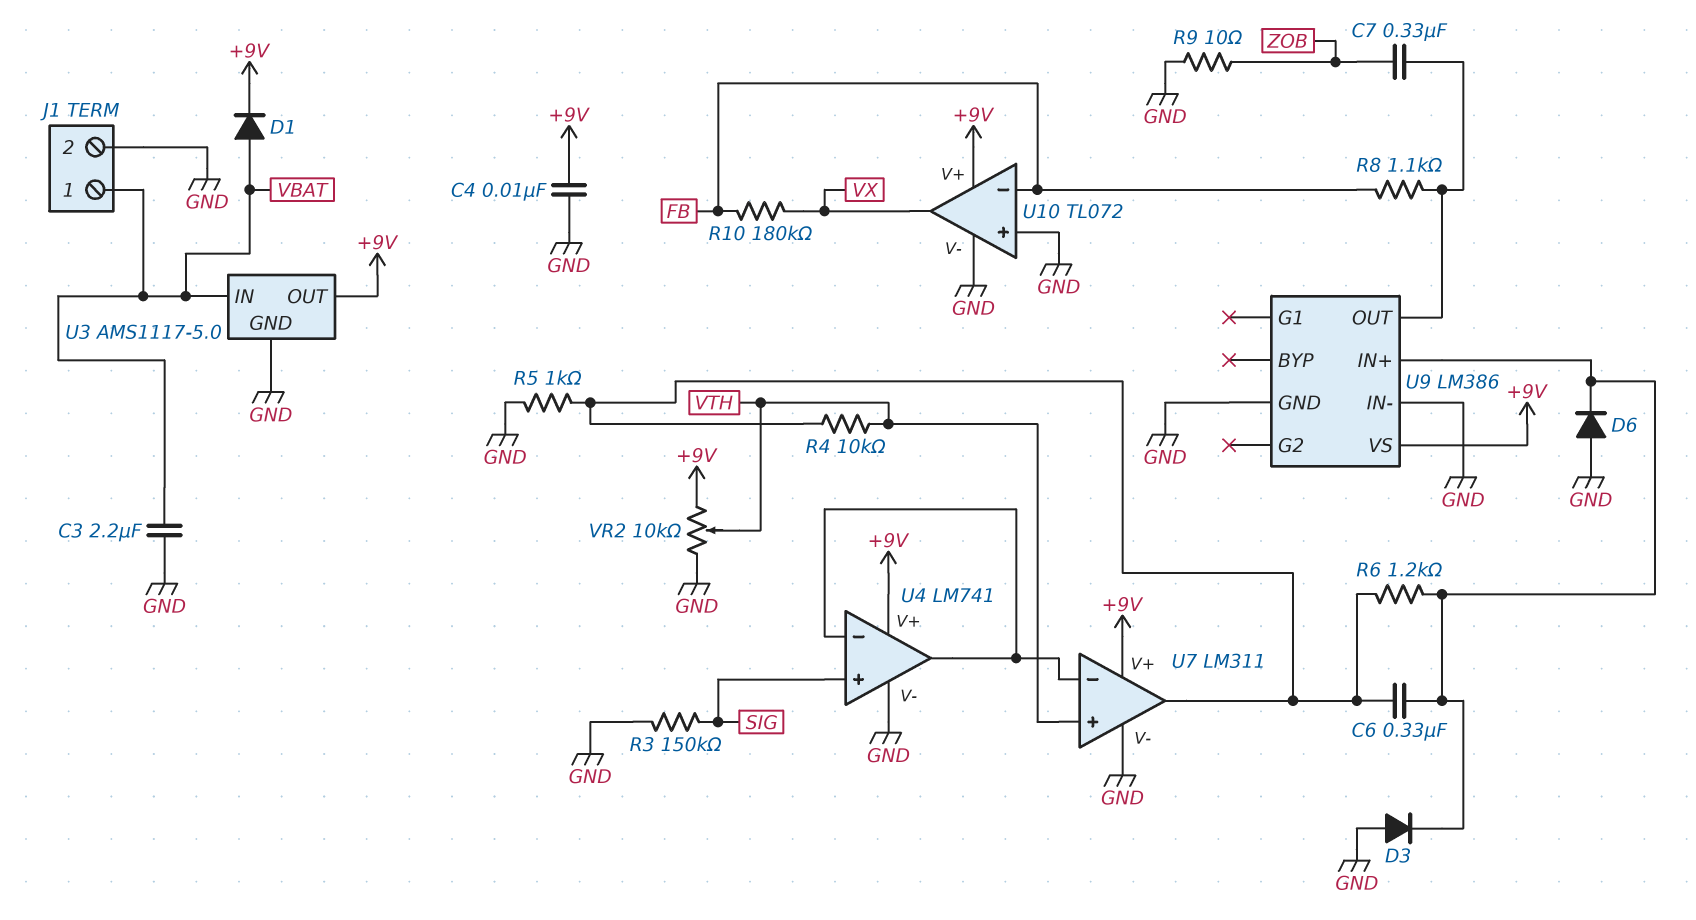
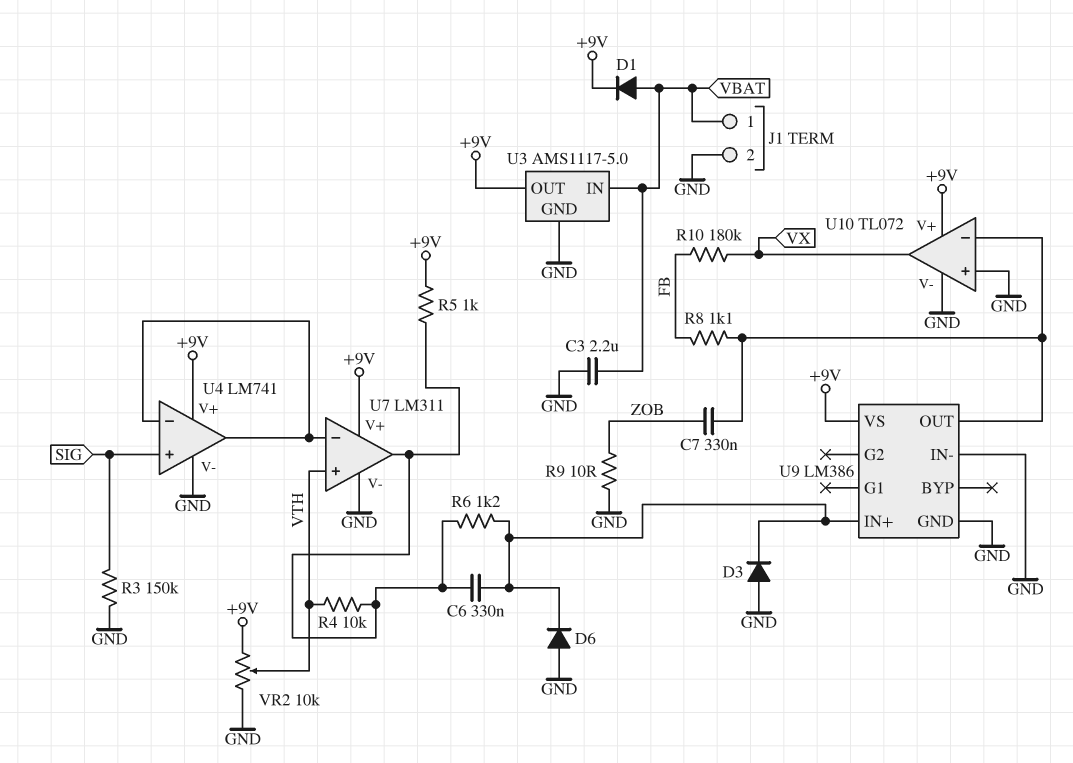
C4: 10nF (+9V, GND) -> none
R5: 1k (GND, U7/out) -> 1k (+9V, U7/out)
U10 pin in-: FB -> U9/OUT

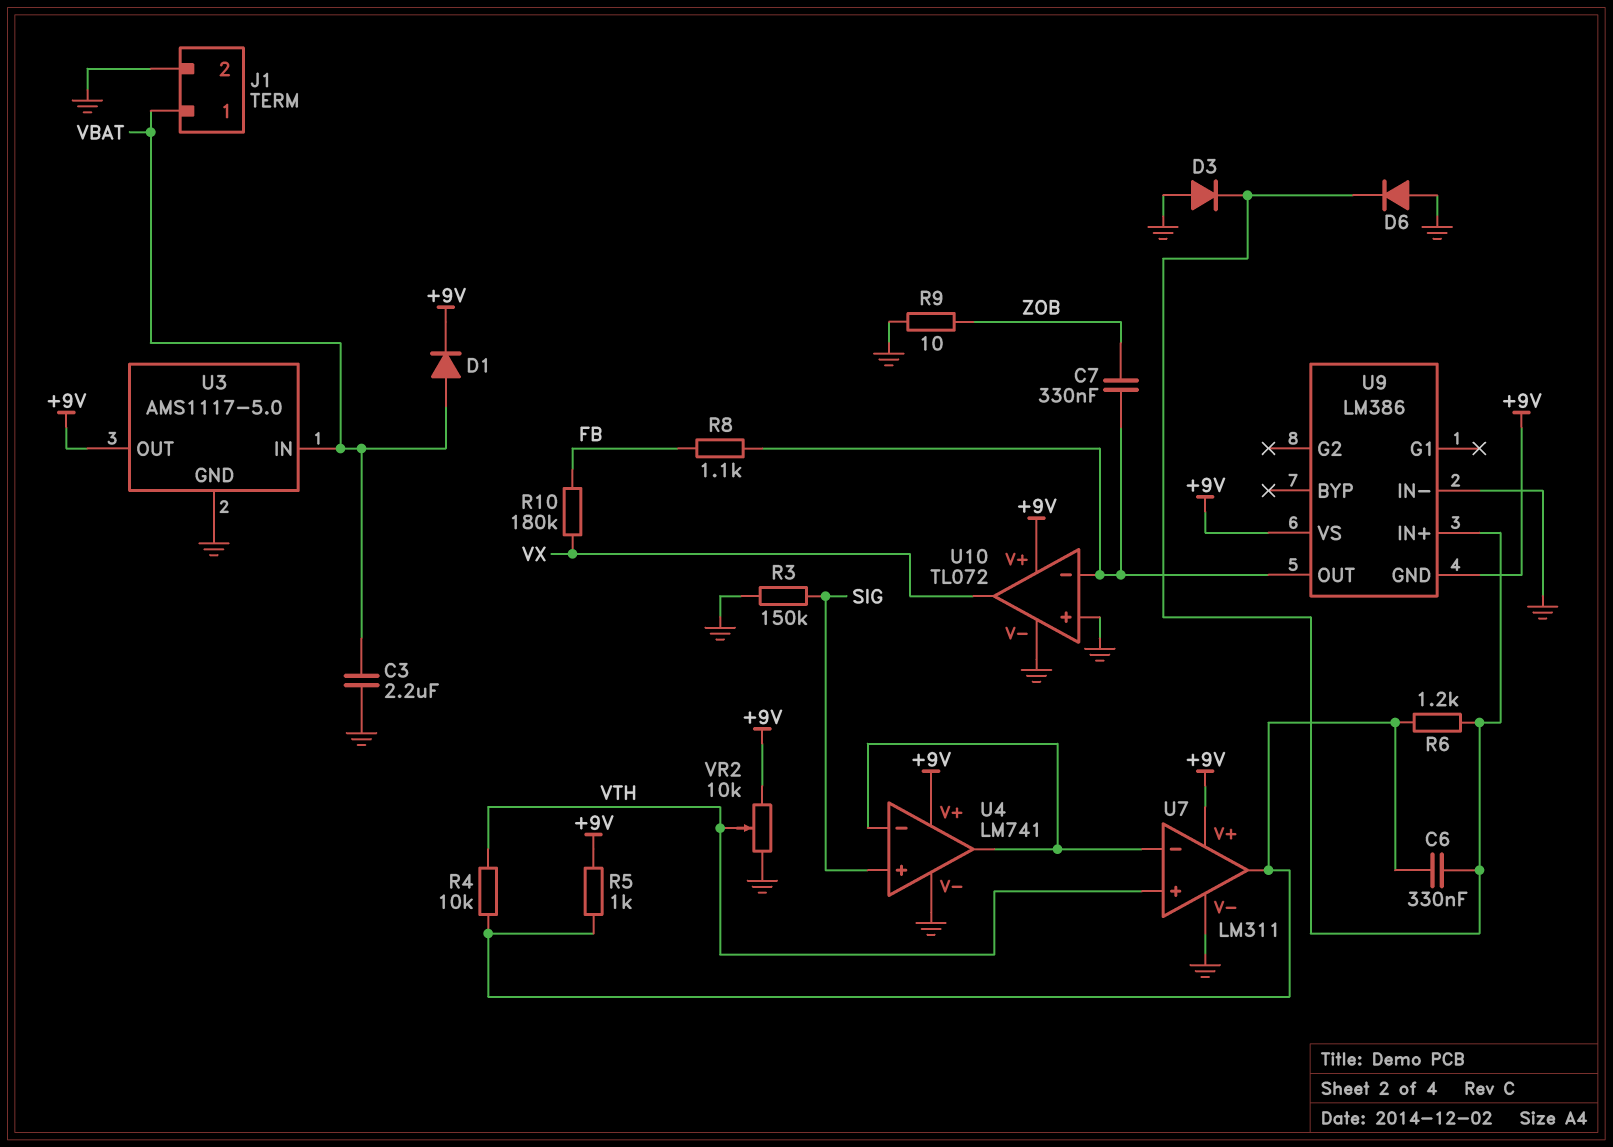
U9 pin GND: GND -> +9V

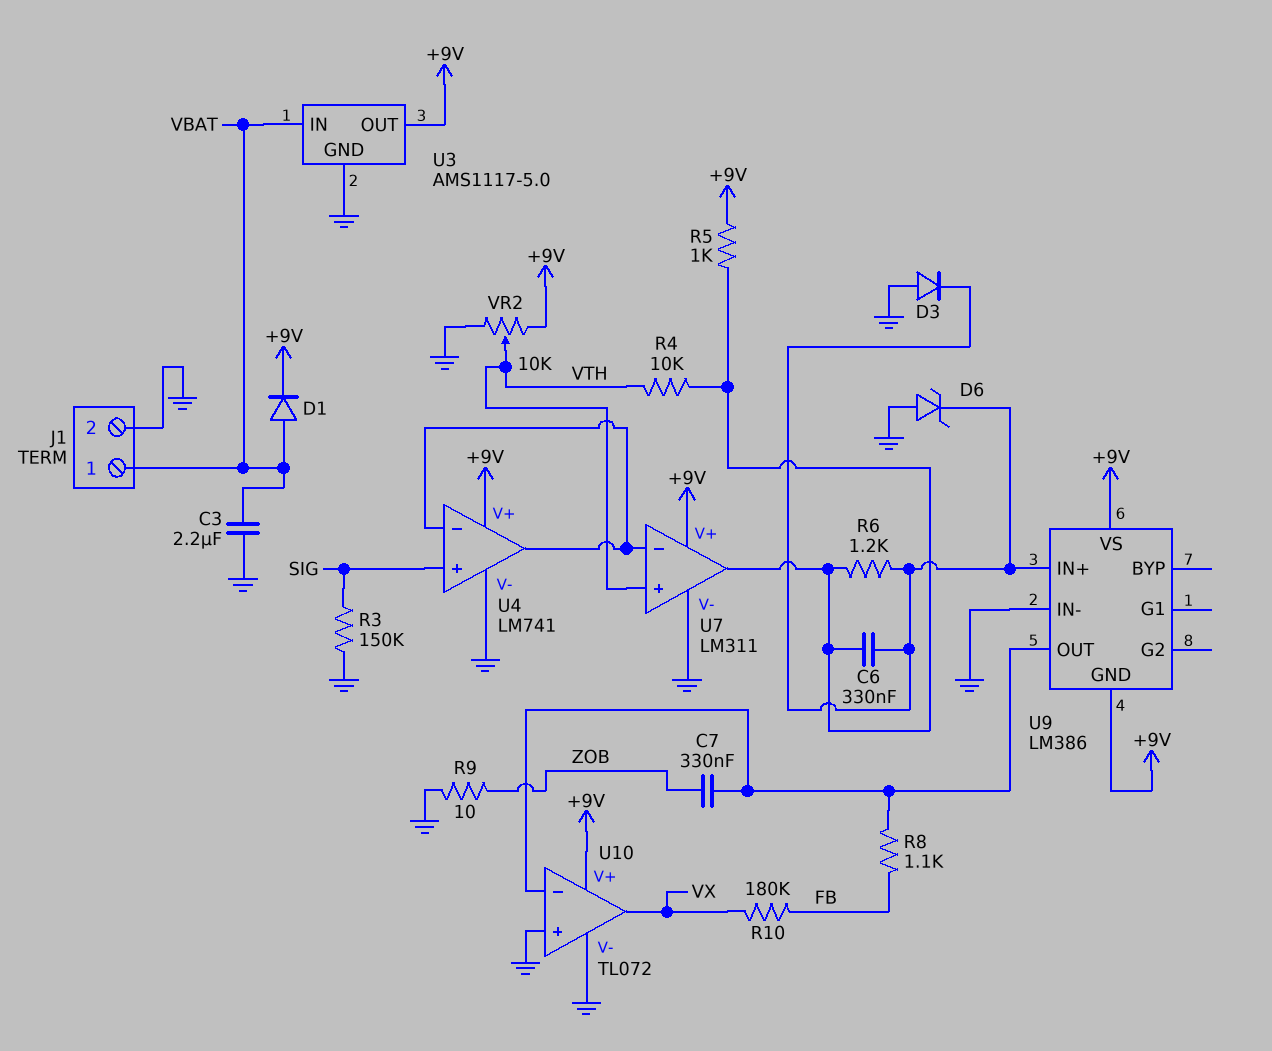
D6: diode (A GND, K U9/IN+) -> zener (A GND, K U9/IN+)

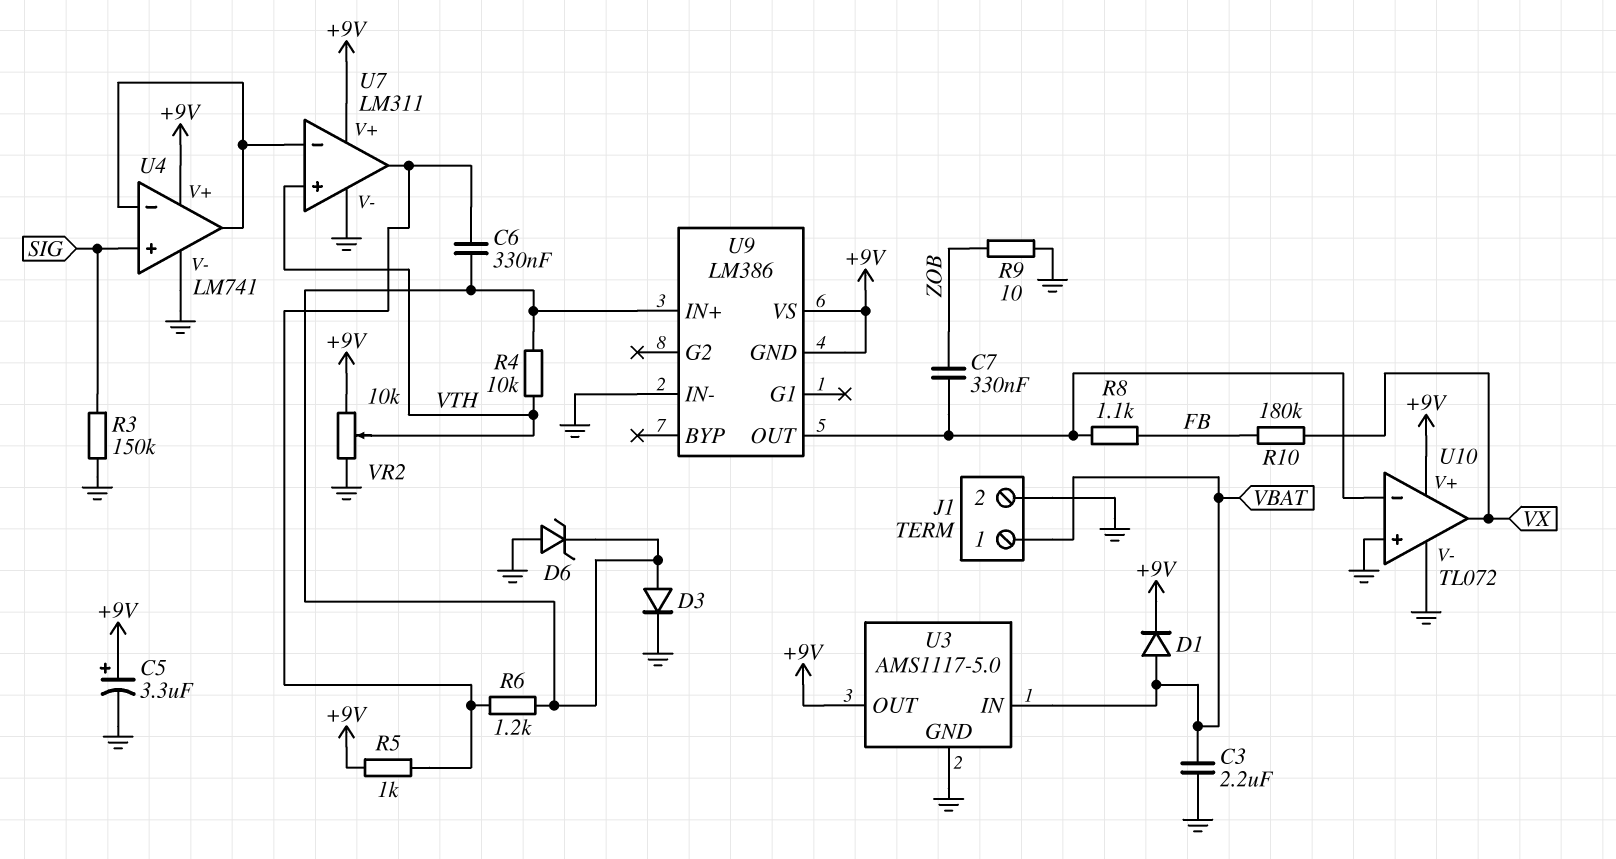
C5: none -> 3.3uF (plus +9V, minus GND)
D3: diode (A GND, K U9/IN+) -> diode (A U9/IN+, K GND)
R4: 10k (U7/out, VTH) -> 10k (U9/IN+, VTH)

